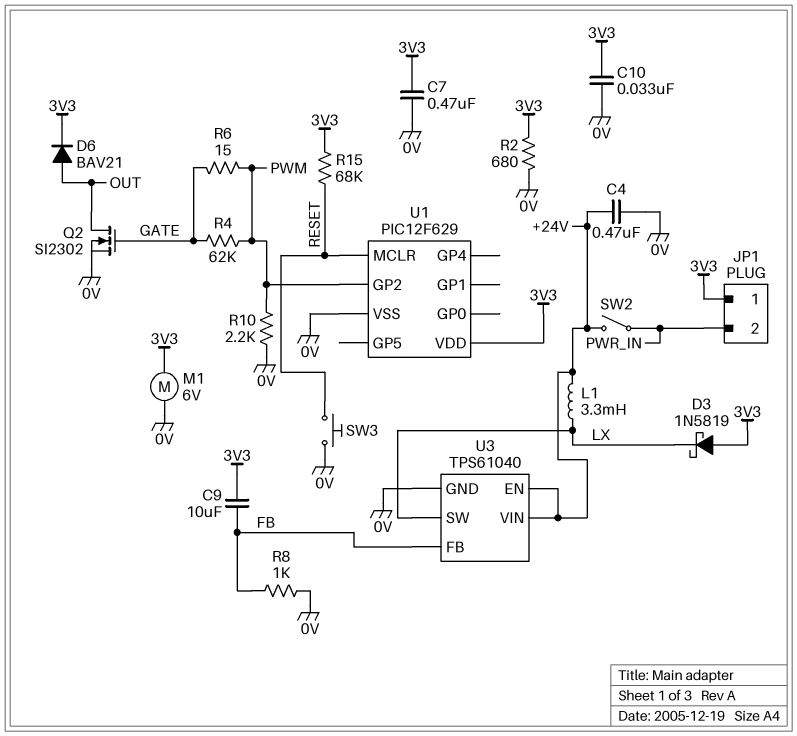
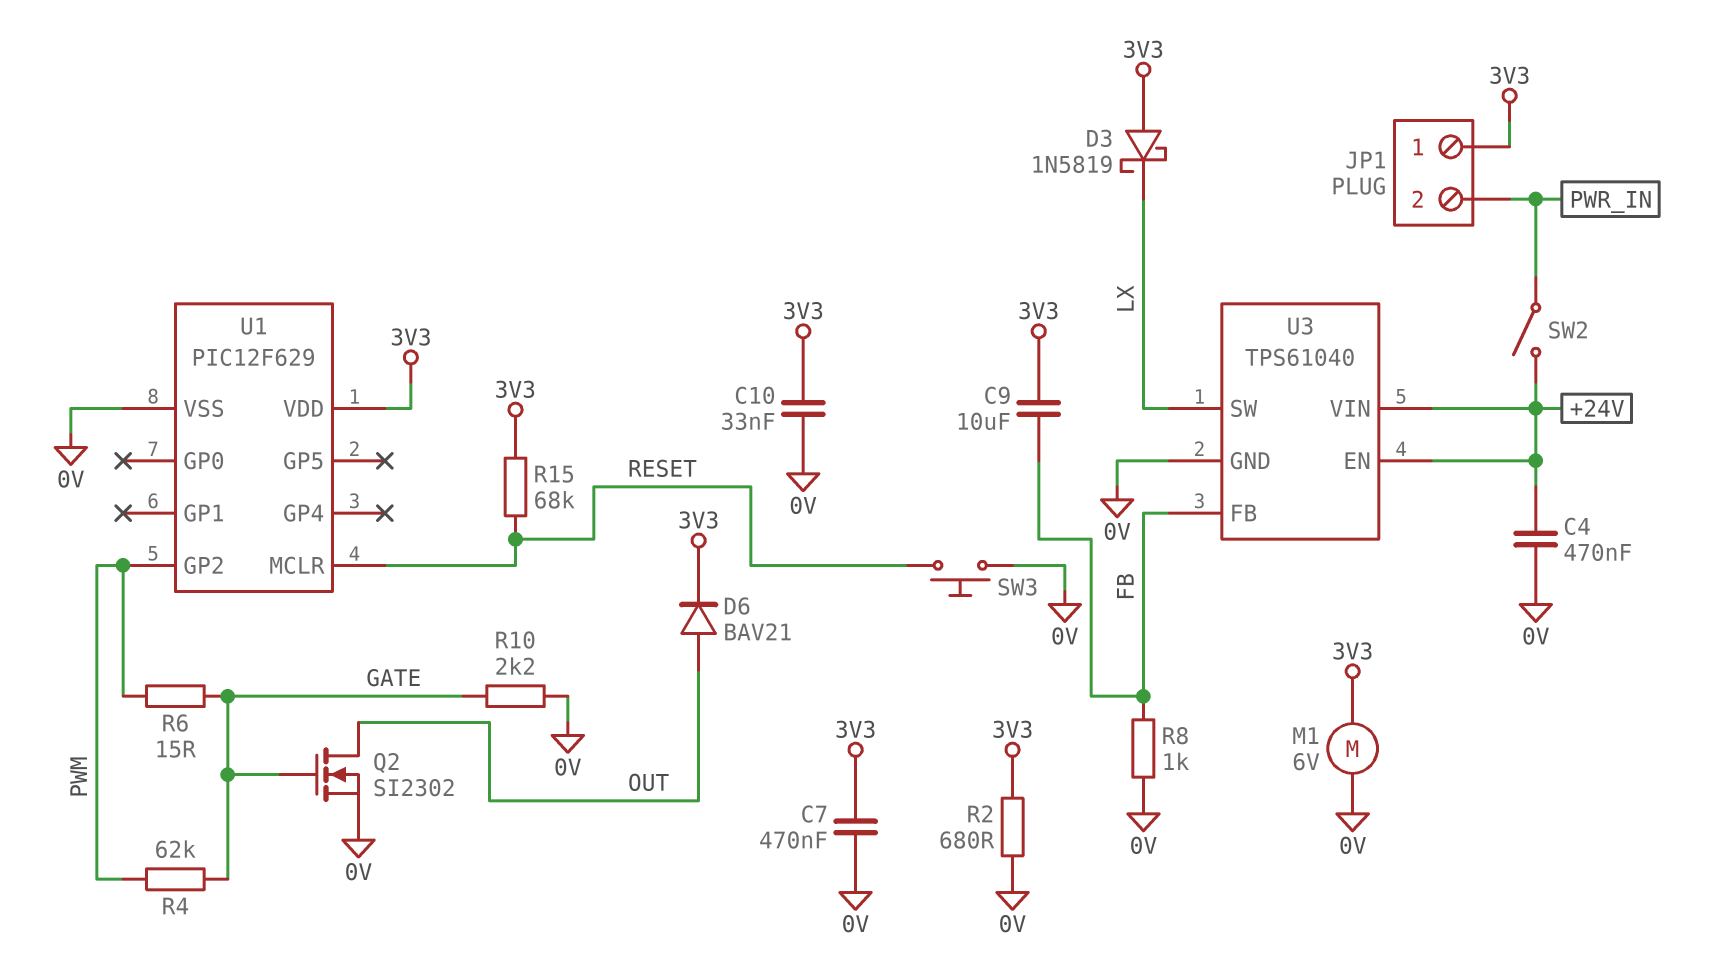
L1: 3.3mH (+24V, LX) -> none
R10: 2.2k (0V, PWM) -> 2.2k (0V, GATE)

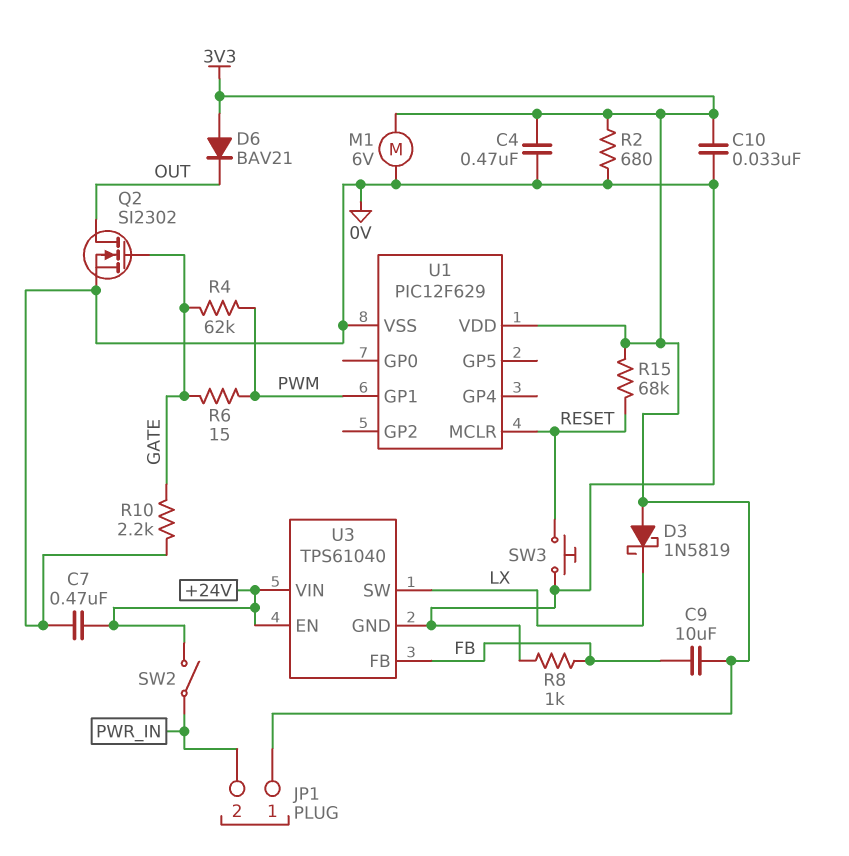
C4: 470nF (+24V, 0V) -> 470nF (0V, 3V3)
C7: 470nF (0V, 3V3) -> 470nF (+24V, 0V)
D6: diode BAV21 (A OUT, K 3V3) -> diode BAV21 (A 3V3, K OUT)
U1 pin GP1: none -> PWM
U1 pin GP2: PWM -> none

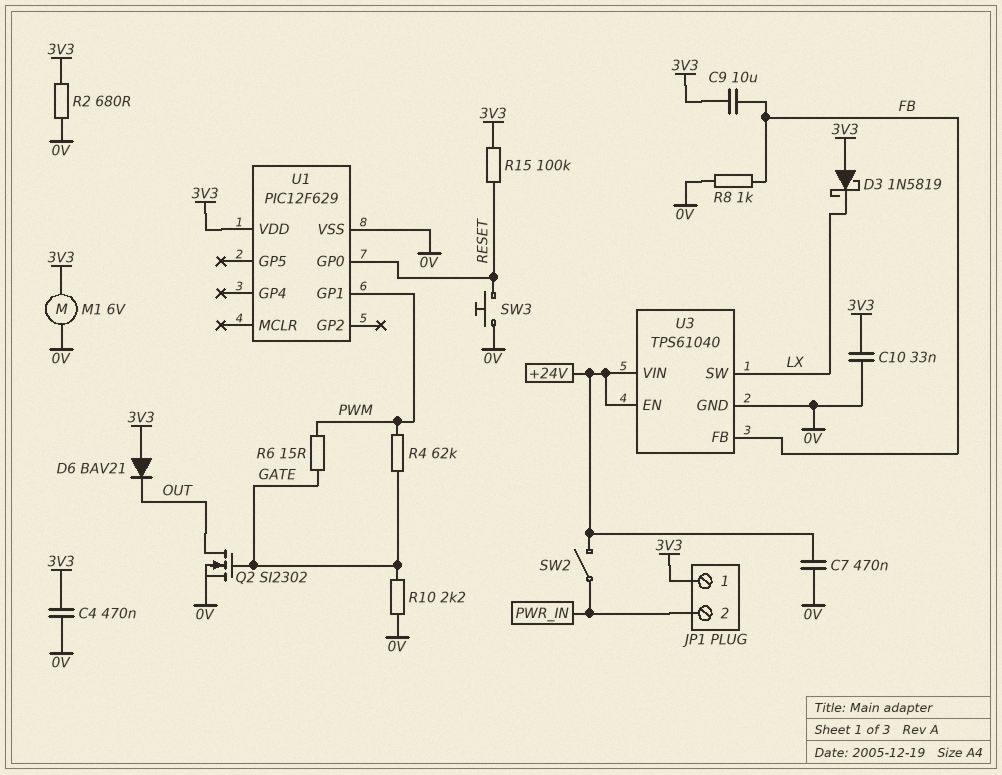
R15: 68k (3V3, RESET) -> 100k (3V3, RESET)
U1 pin GP0: none -> RESET
U1 pin MCLR: RESET -> none

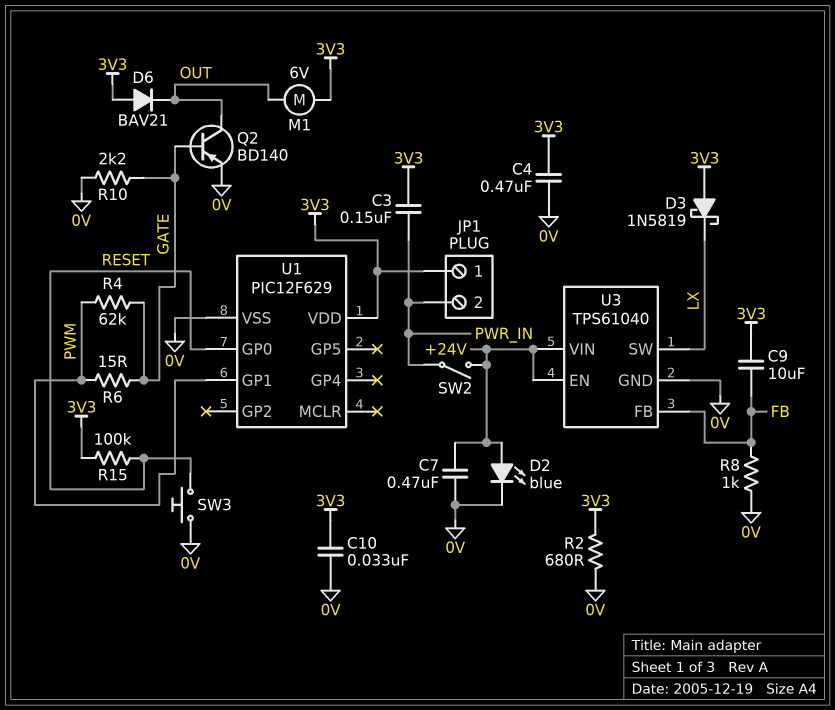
C3: none -> 150nF (3V3, PWR_IN)
D2: none -> LED blue (A +24V, K 0V)
M1: motor 6V (0V, 3V3) -> motor 6V (3V3, OUT)
Q2: NMOS SI2302 (G GATE, D OUT, S 0V) -> PNP BD140 (B GATE, C OUT, E 0V)

